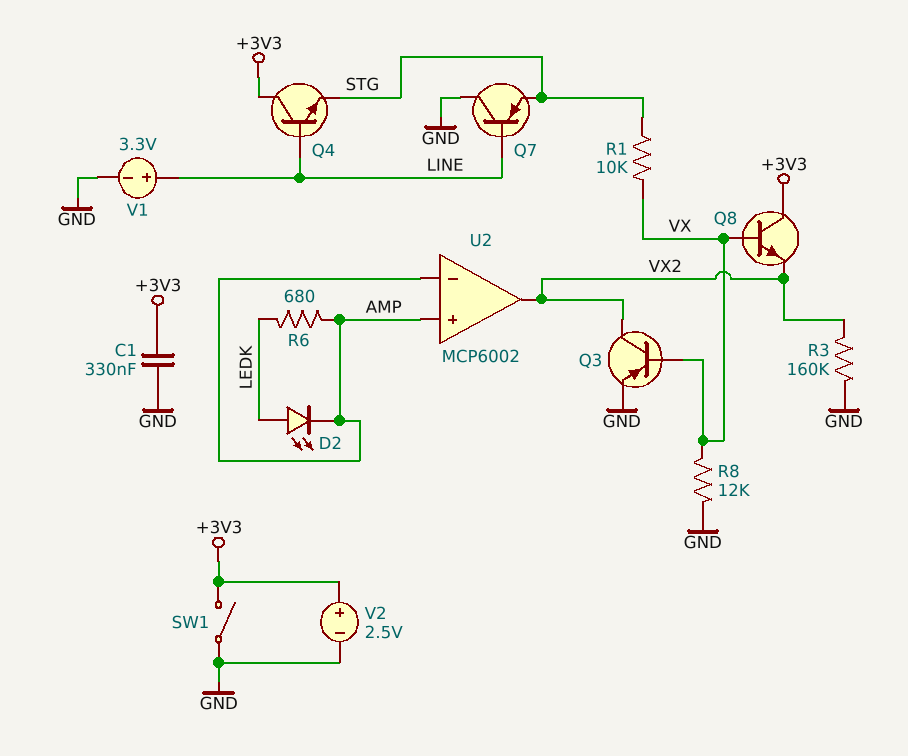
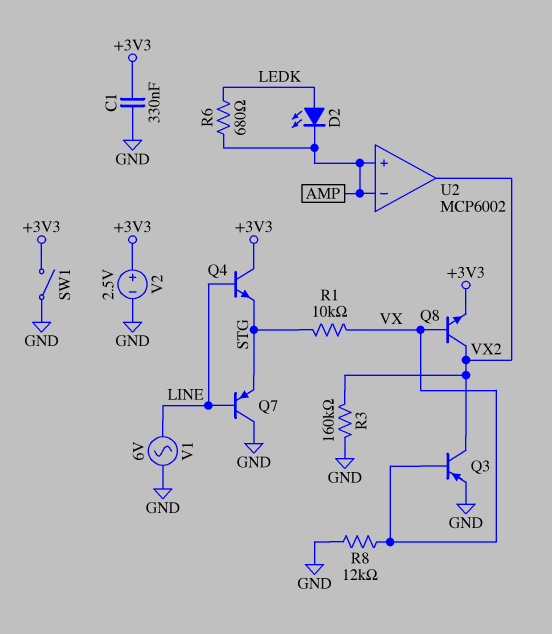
Q8: NPN (B VX, C +3V3, E VX2) -> NPN (B VX, C VX2, E +3V3)
V1: 3.3V (plus LINE, minus GND) -> AC 6V (GND, LINE)

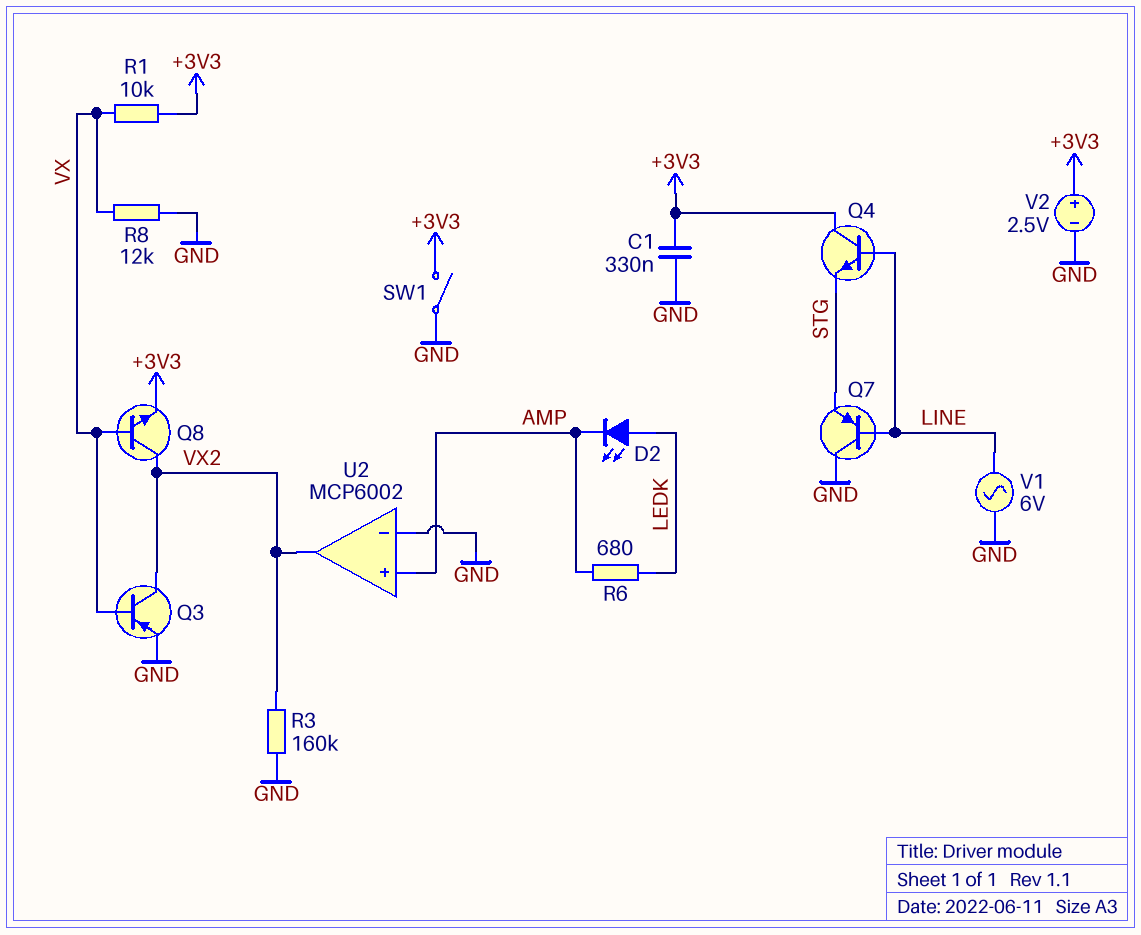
R1: 10k (STG, VX) -> 10k (+3V3, VX)
U2 pin in-: AMP -> GND

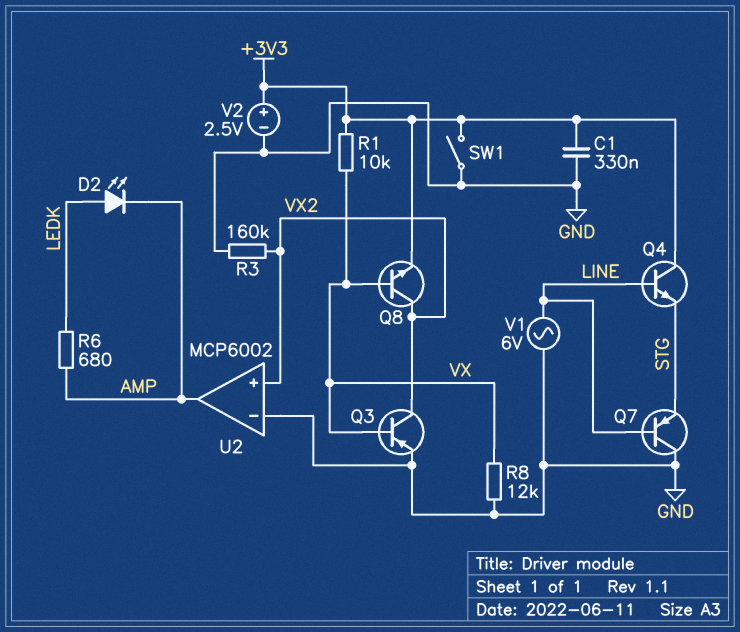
U2 pin in+: AMP -> VX2
U2 pin out: VX2 -> AMP

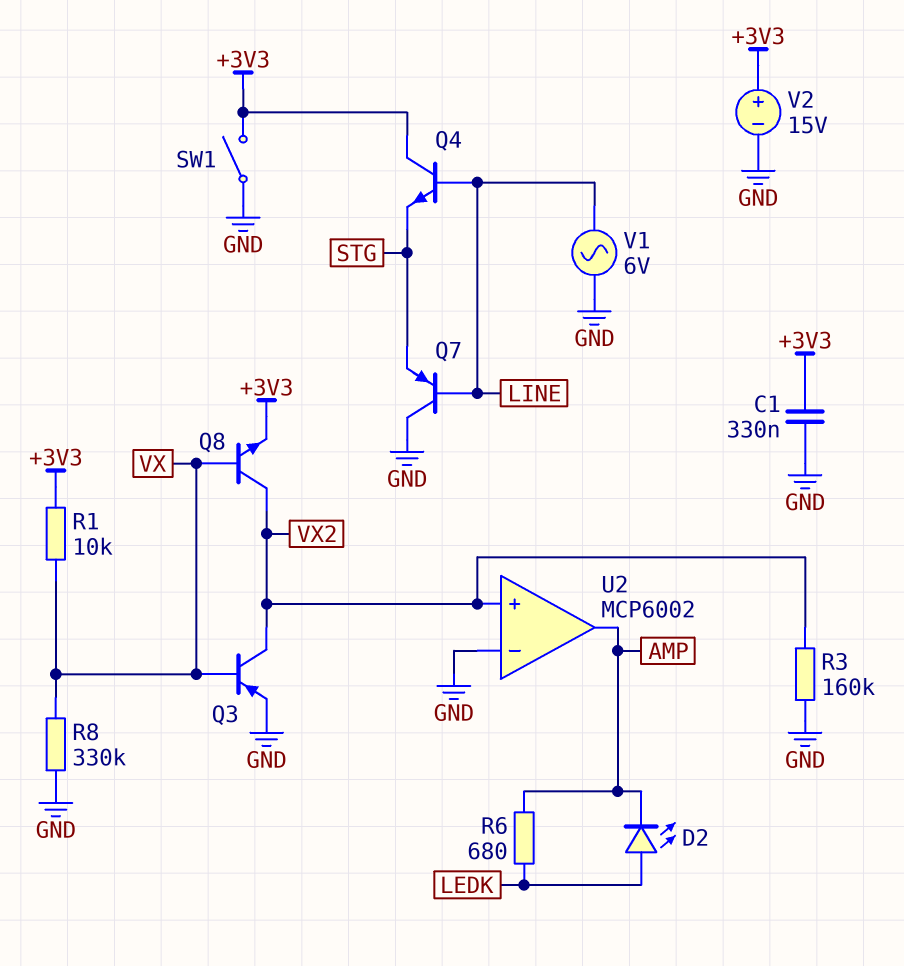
R8: 12k (GND, VX) -> 330k (GND, VX)
V2: 2.5V (plus +3V3, minus GND) -> 15V (plus +3V3, minus GND)

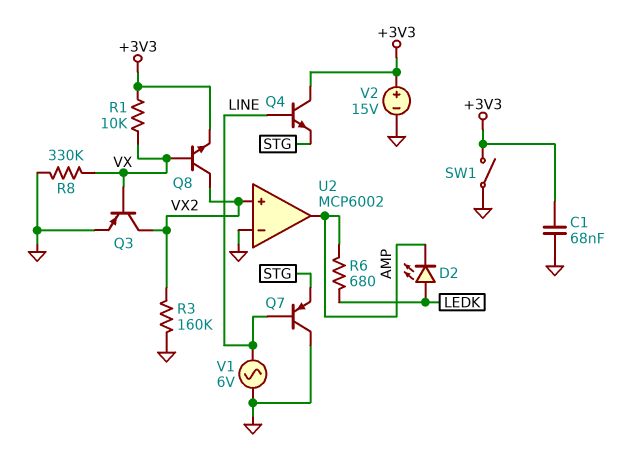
C1: 330nF (+3V3, GND) -> 68nF (+3V3, GND)

